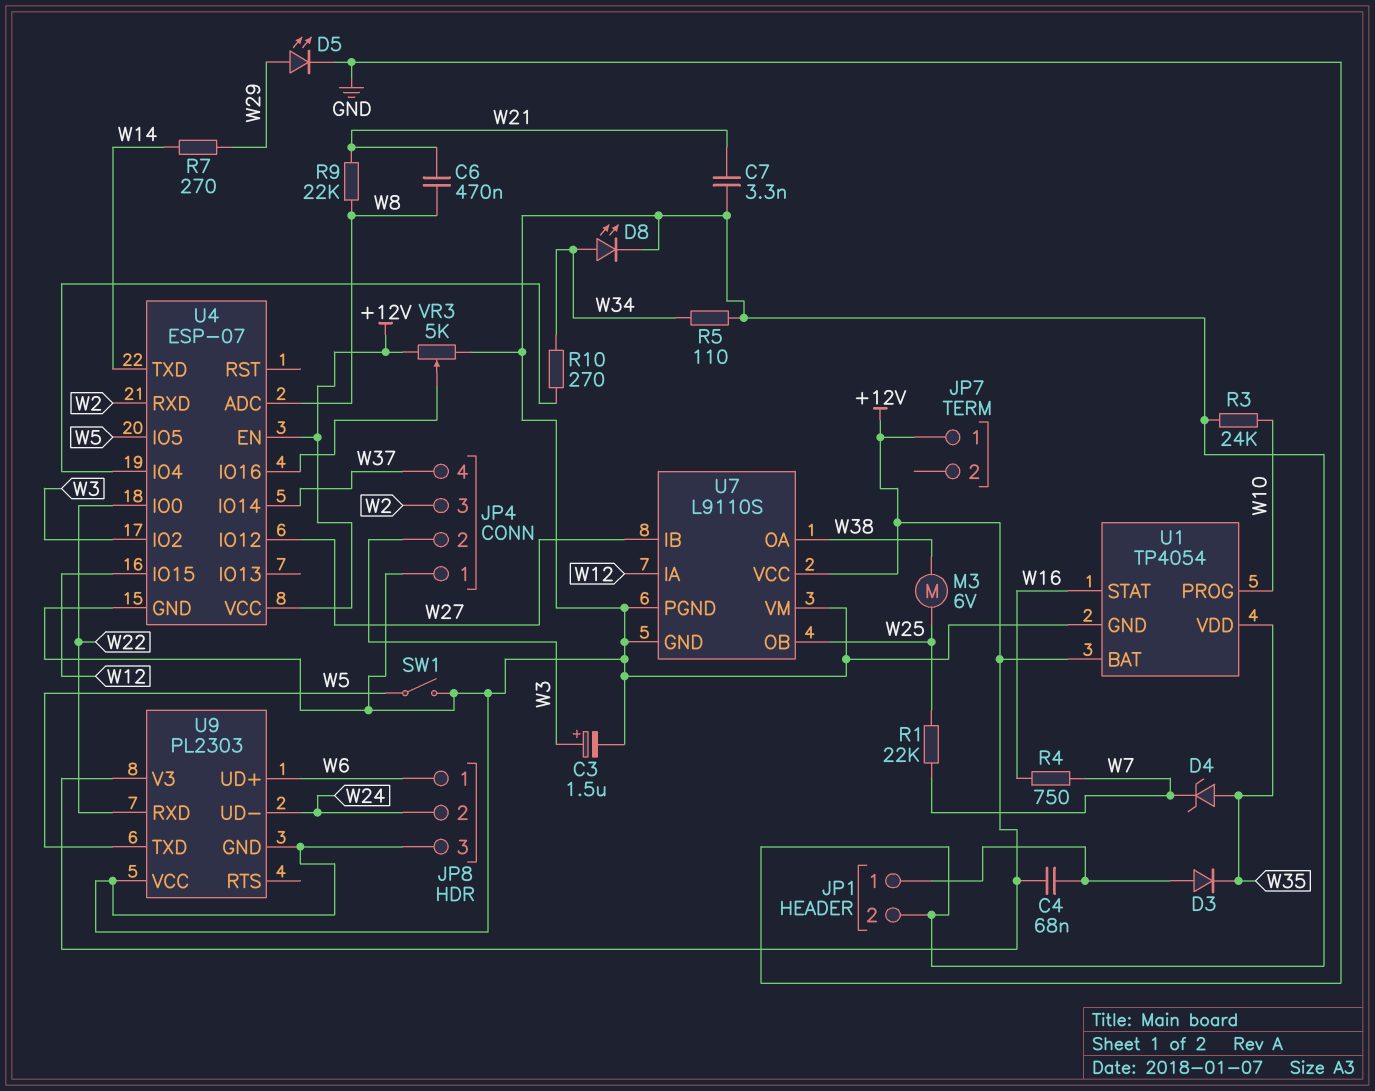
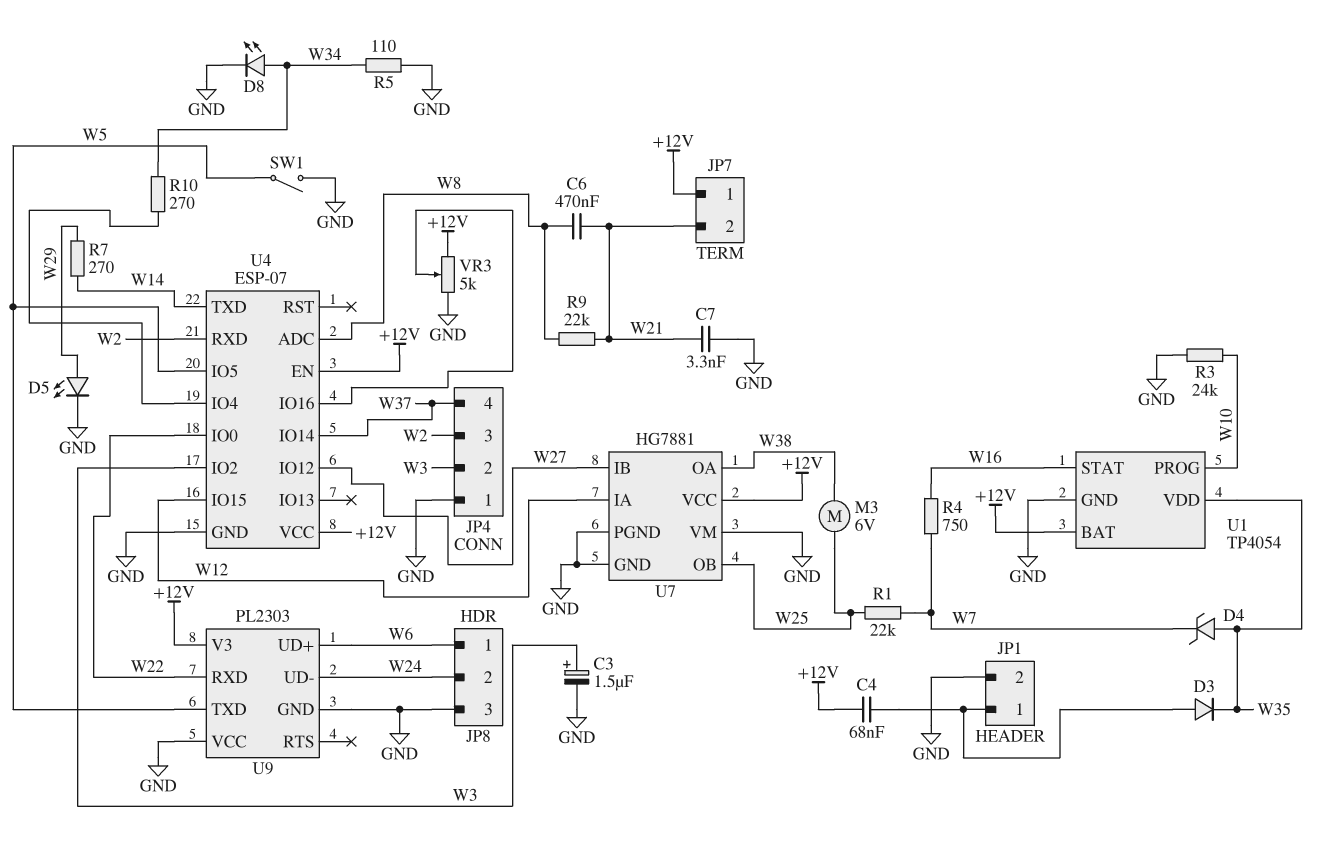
JP7 pin 2: none -> W21
U7: L9110S -> HG7881

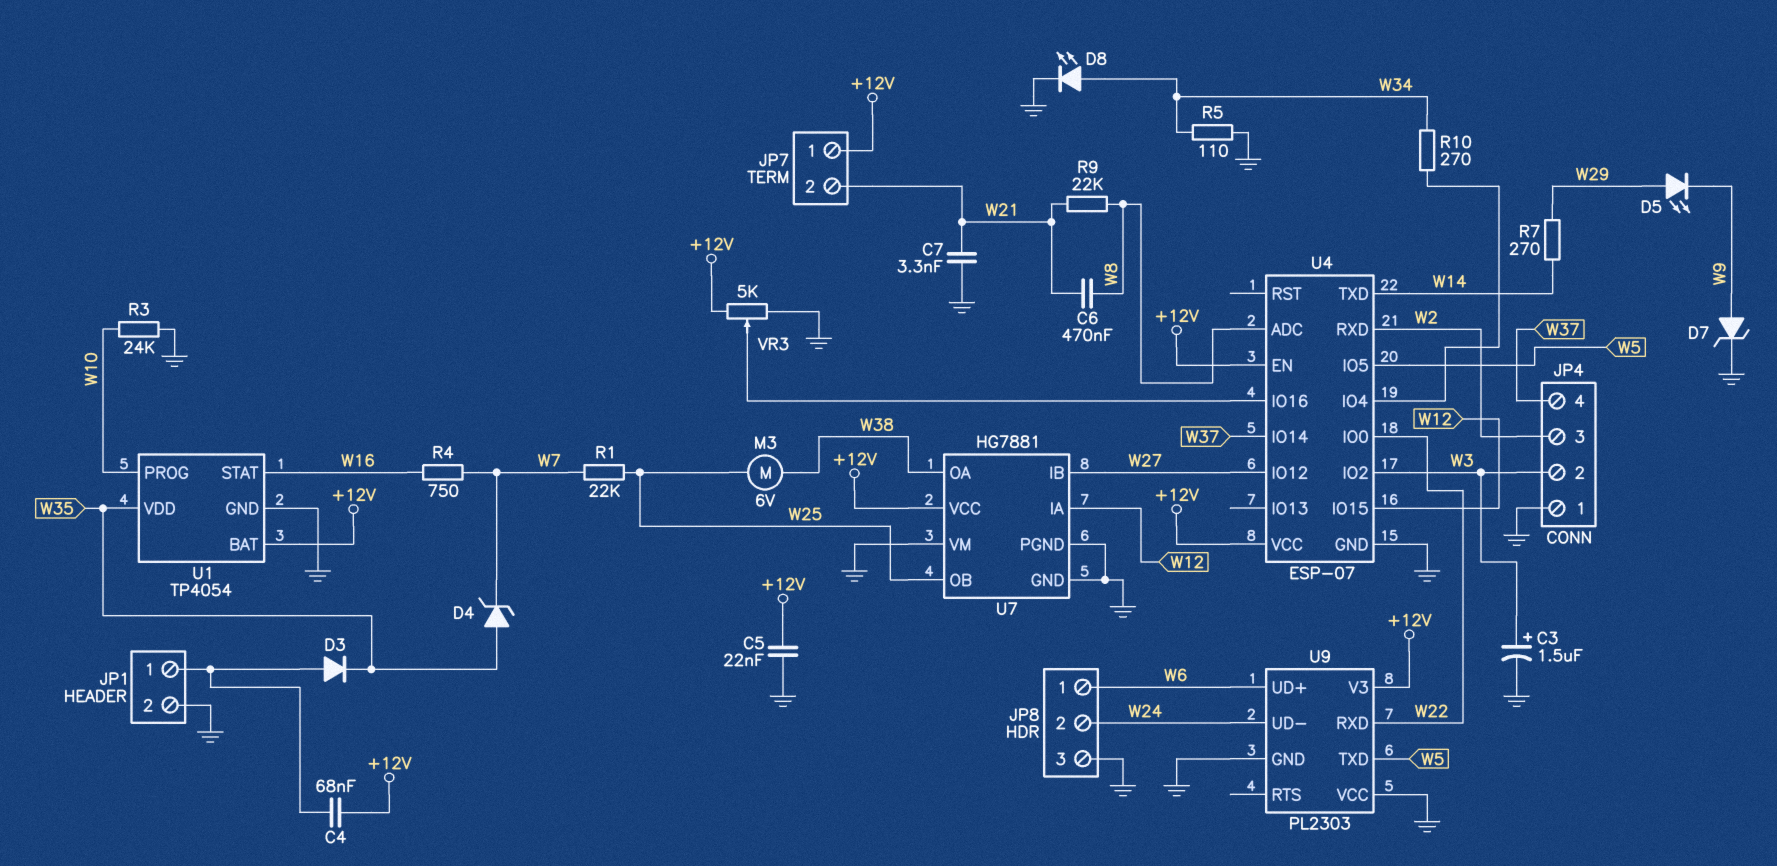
C5: none -> 22nF (+12V, GND)
D5: LED (A W29, K GND) -> LED (A W29, K W9)
D7: none -> zener (A W9, K GND)
SW1: switch (GND, W5) -> none

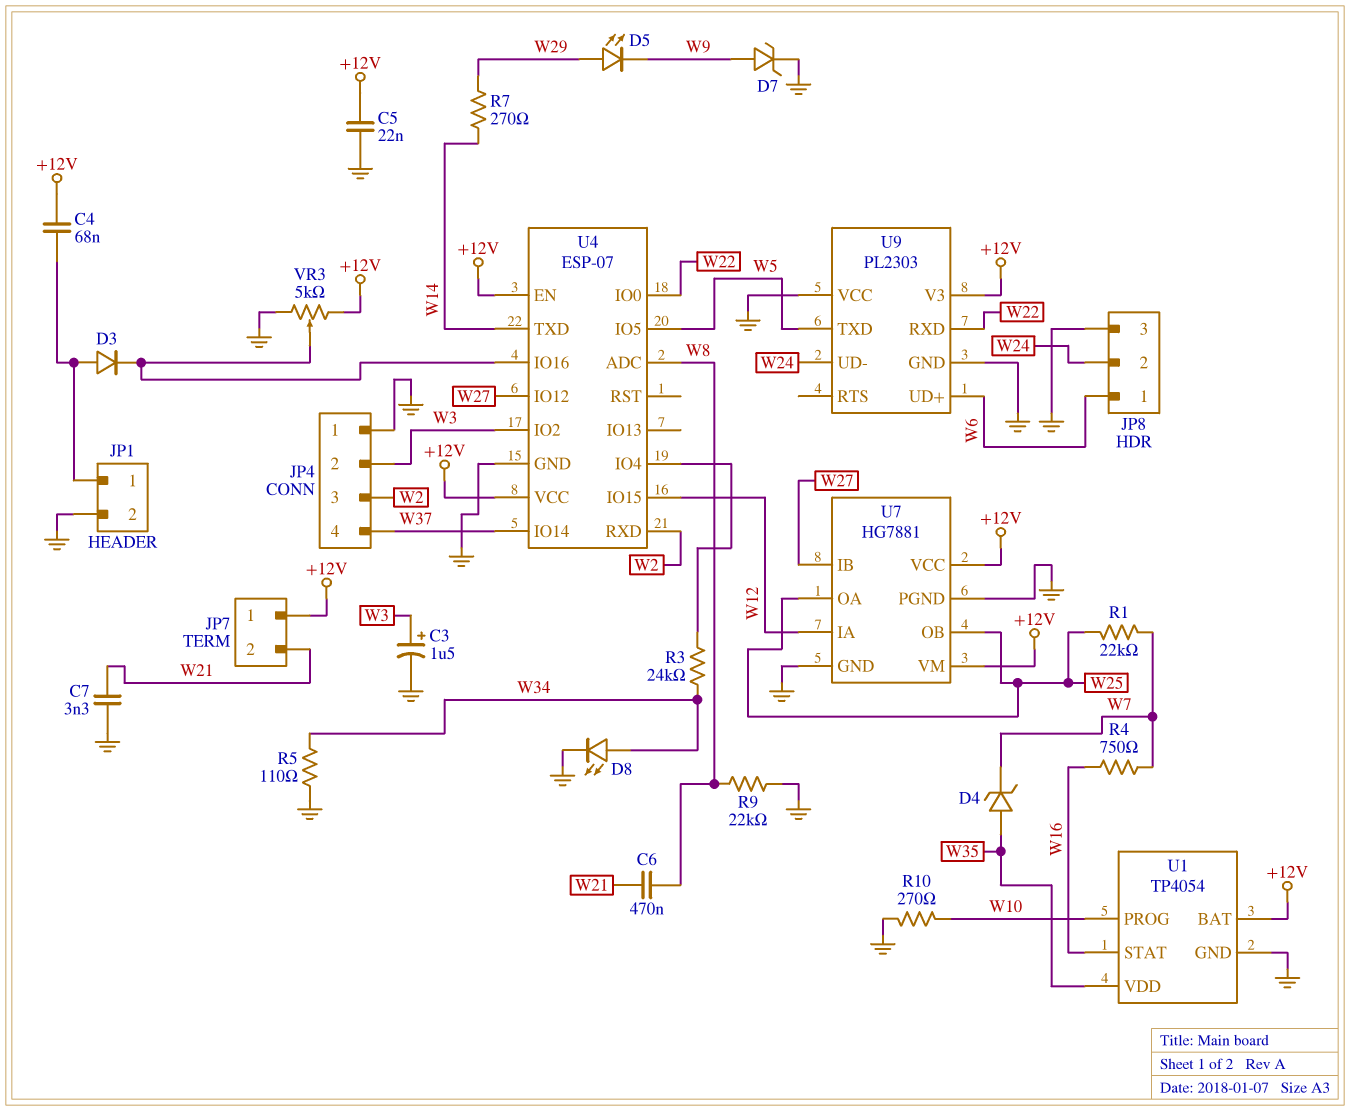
D3: diode (A JP1/1, K W35) -> diode (A JP1/1, K U4/IO16)
M3: motor 6V (W25, W38) -> none
R3: 24k (GND, W10) -> 24k (U4/IO4, W34)
R9: 22k (W8, W21) -> 22k (GND, W8)
R10: 270 (U4/IO4, W34) -> 270 (GND, W10)
U7 pin OA: W38 -> W25
U7 pin VM: GND -> +12V

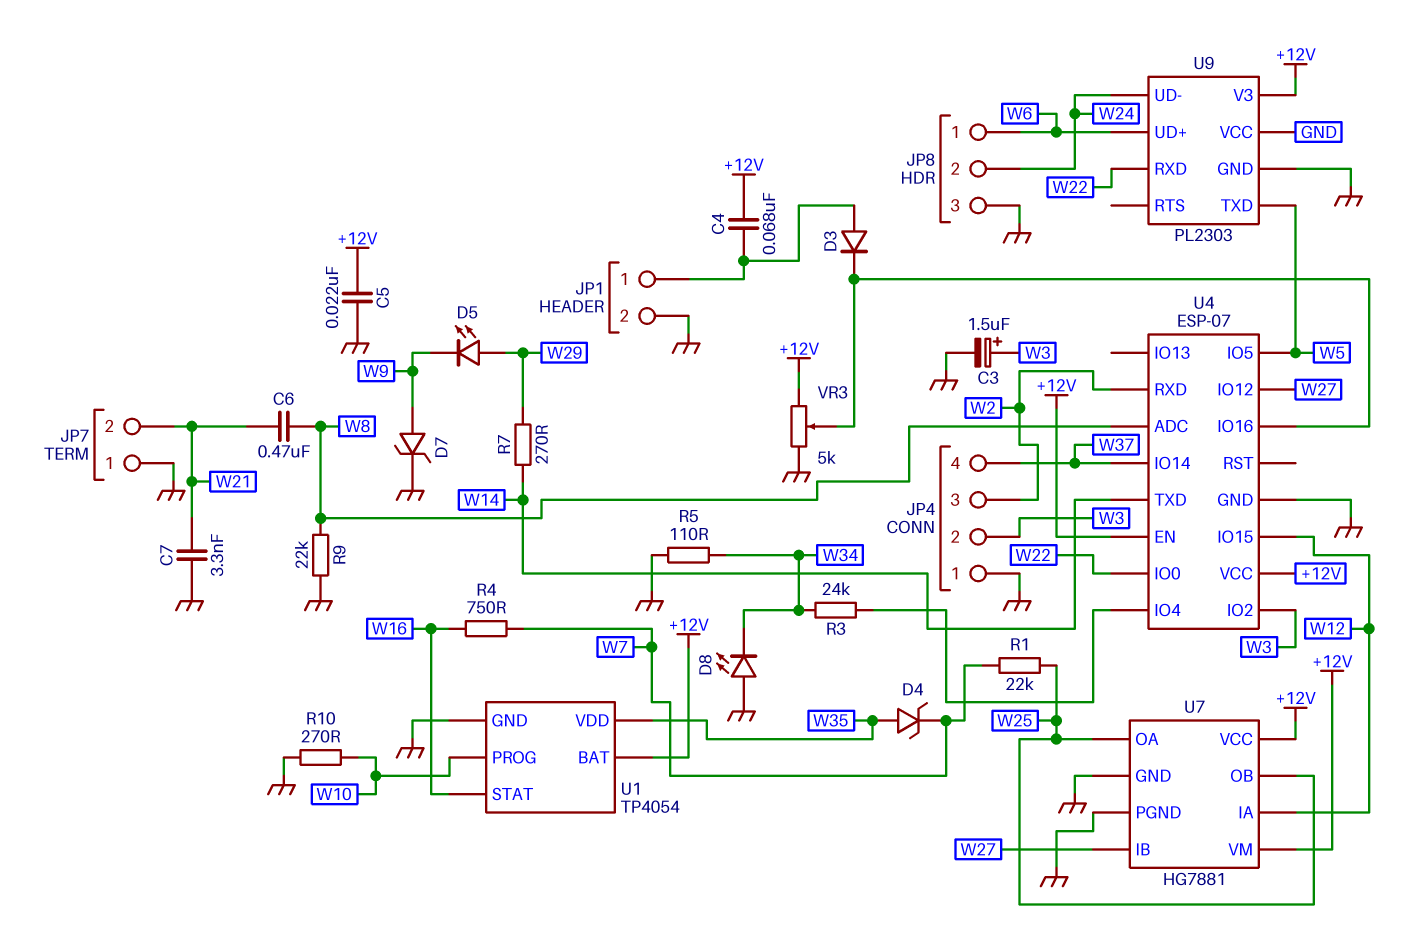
D8: LED (A W34, K GND) -> LED (A GND, K W34)
JP7 pin 1: +12V -> GND

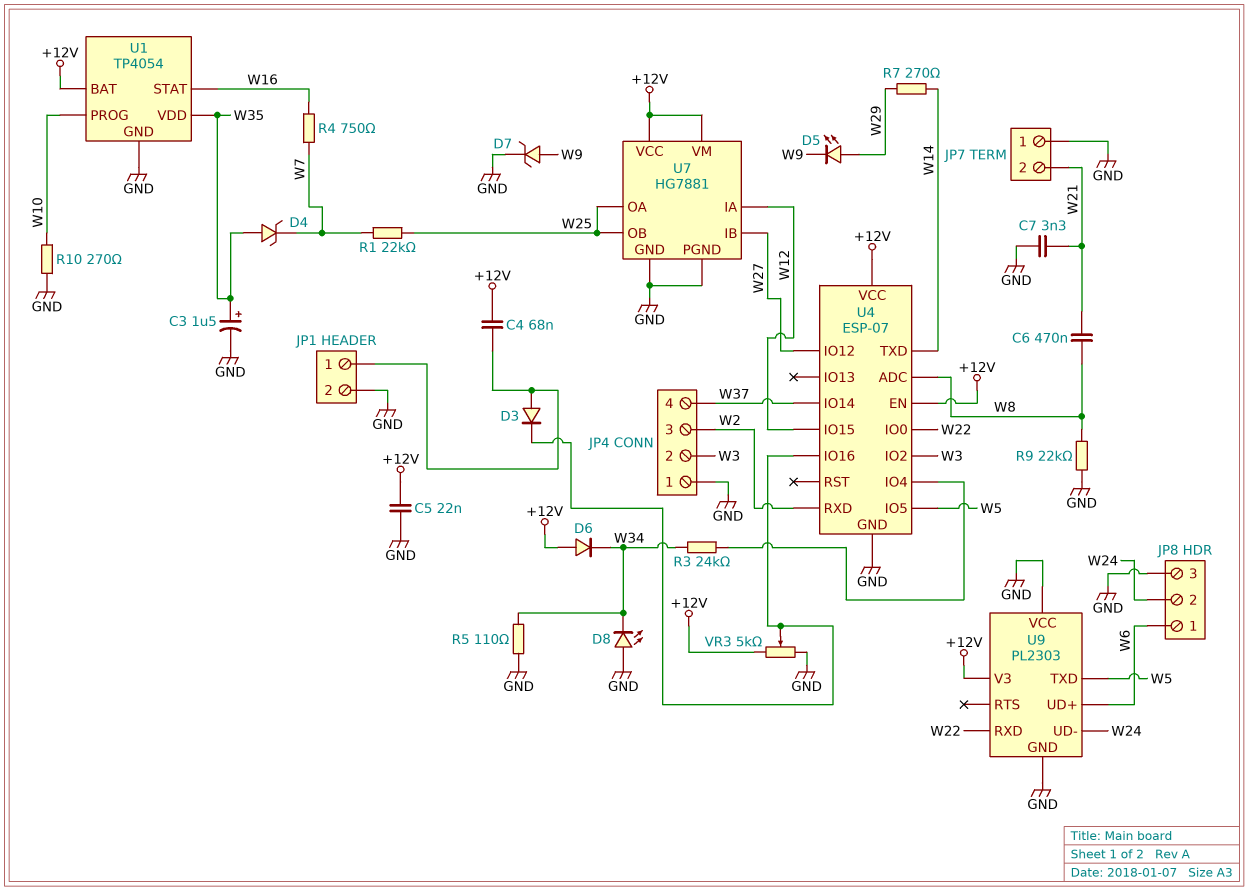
C3: 1.5uF (plus W3, minus GND) -> 1.5uF (plus W35, minus GND)
D6: none -> diode (A +12V, K W34)

